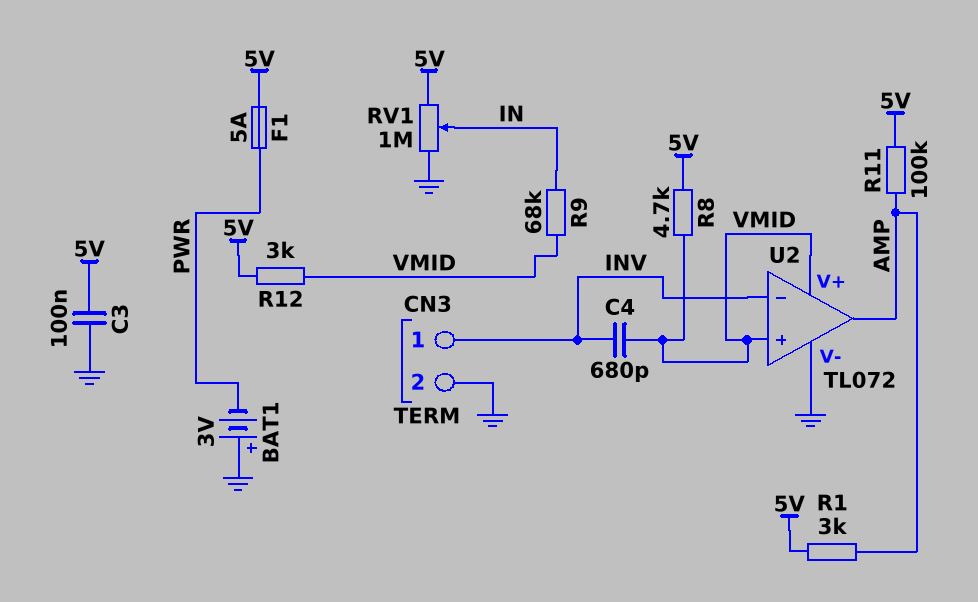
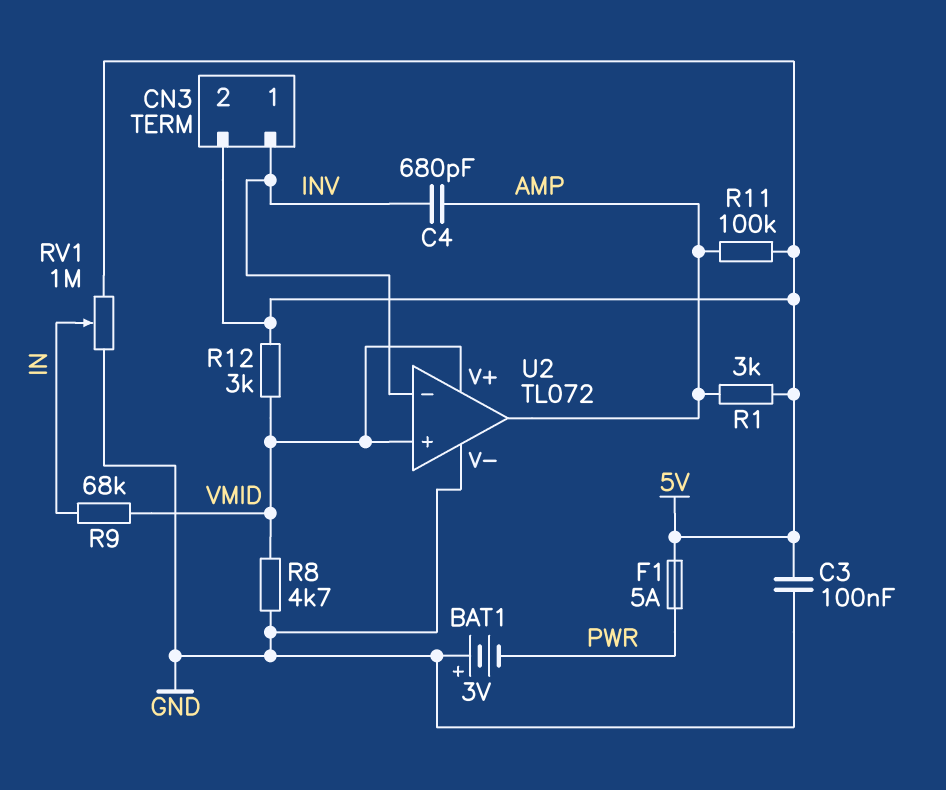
C4: 680pF (INV, VMID) -> 680pF (AMP, INV)
CN3 pin 2: GND -> 5V
R8: 4.7k (5V, VMID) -> 4.7k (GND, VMID)

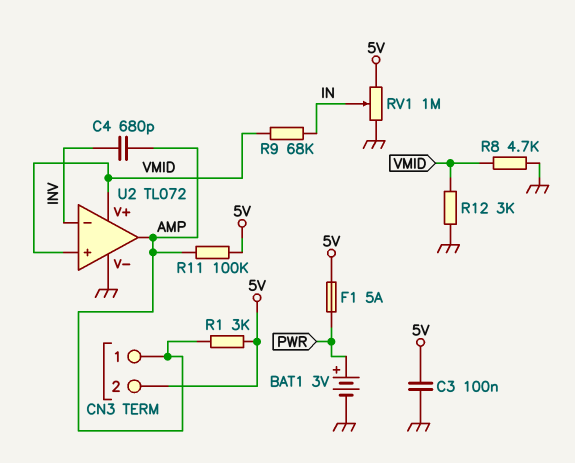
BAT1: 3V (plus GND, minus PWR) -> 3V (plus PWR, minus GND)
CN3 pin 1: INV -> AMP
R12: 3k (5V, VMID) -> 3k (GND, VMID)

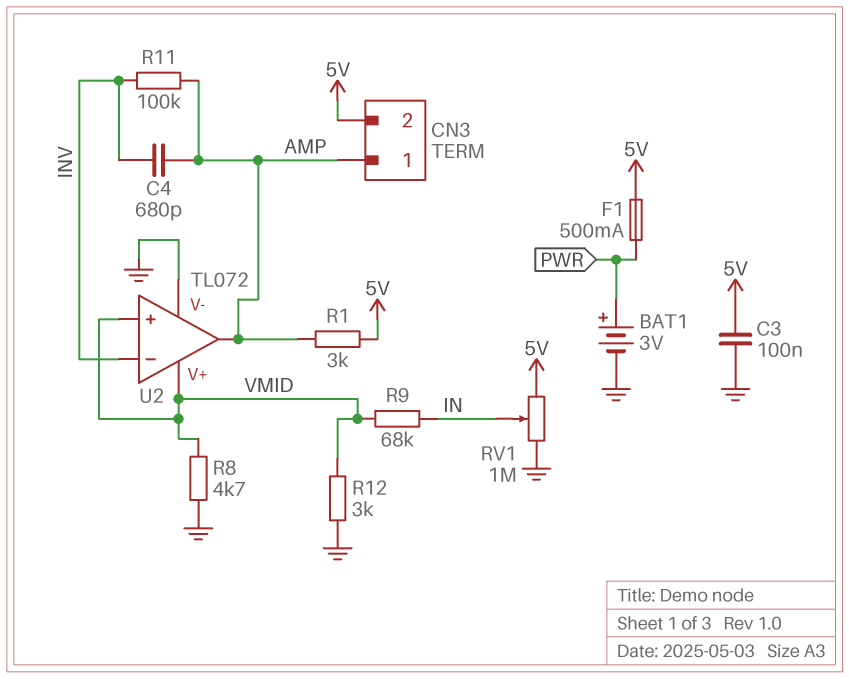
F1: 5A (5V, PWR) -> 500mA (5V, PWR)
R11: 100k (5V, AMP) -> 100k (AMP, INV)

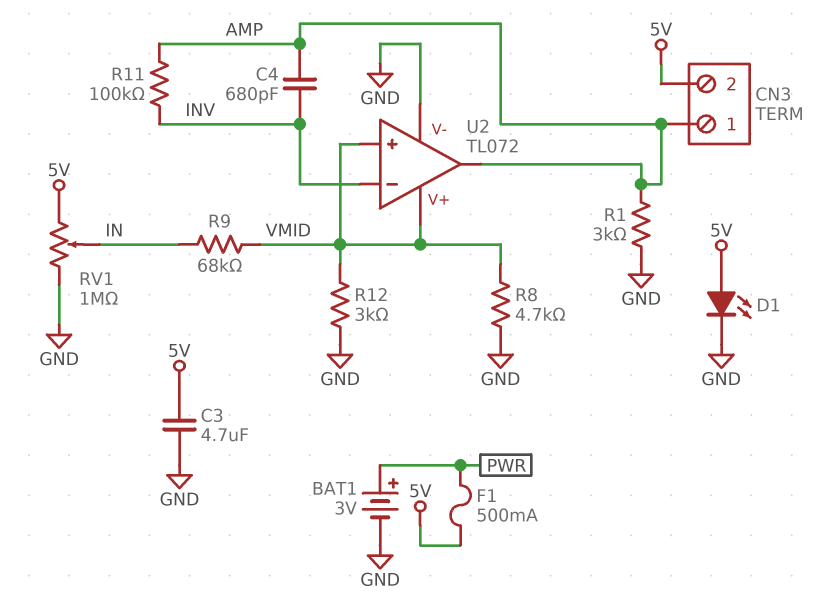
C3: 100nF (5V, GND) -> 4.7uF (5V, GND)
D1: none -> LED (A 5V, K GND)
R1: 3k (5V, AMP) -> 3k (AMP, GND)

